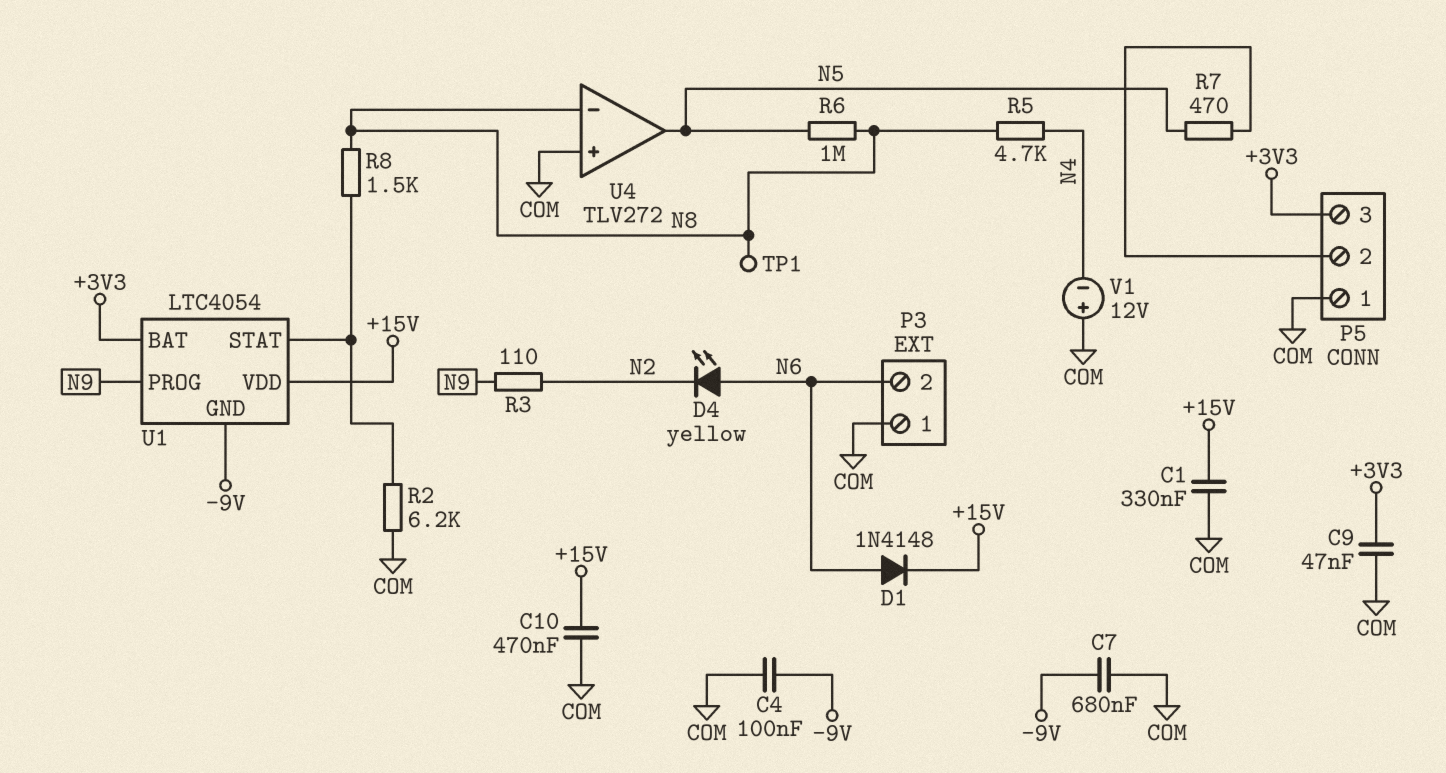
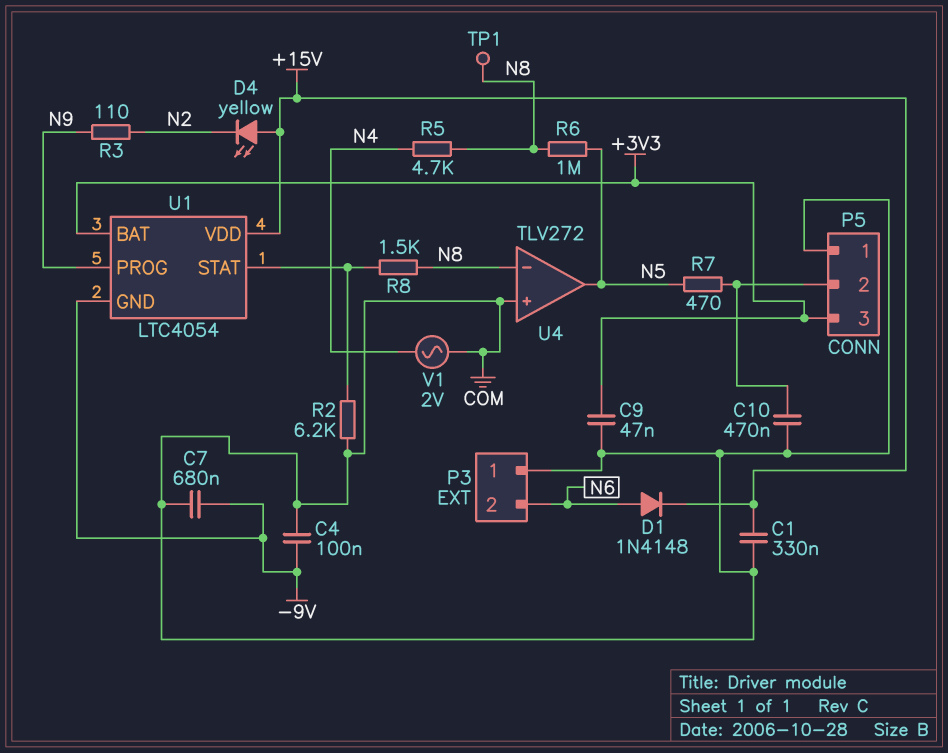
C10: 470nF (+15V, COM) -> 470nF (COM, P5/2)
D4: LED yellow (A N6, K N2) -> LED yellow (A +15V, K N2)
V1: 12V (plus COM, minus N4) -> AC 2V (COM, N4)

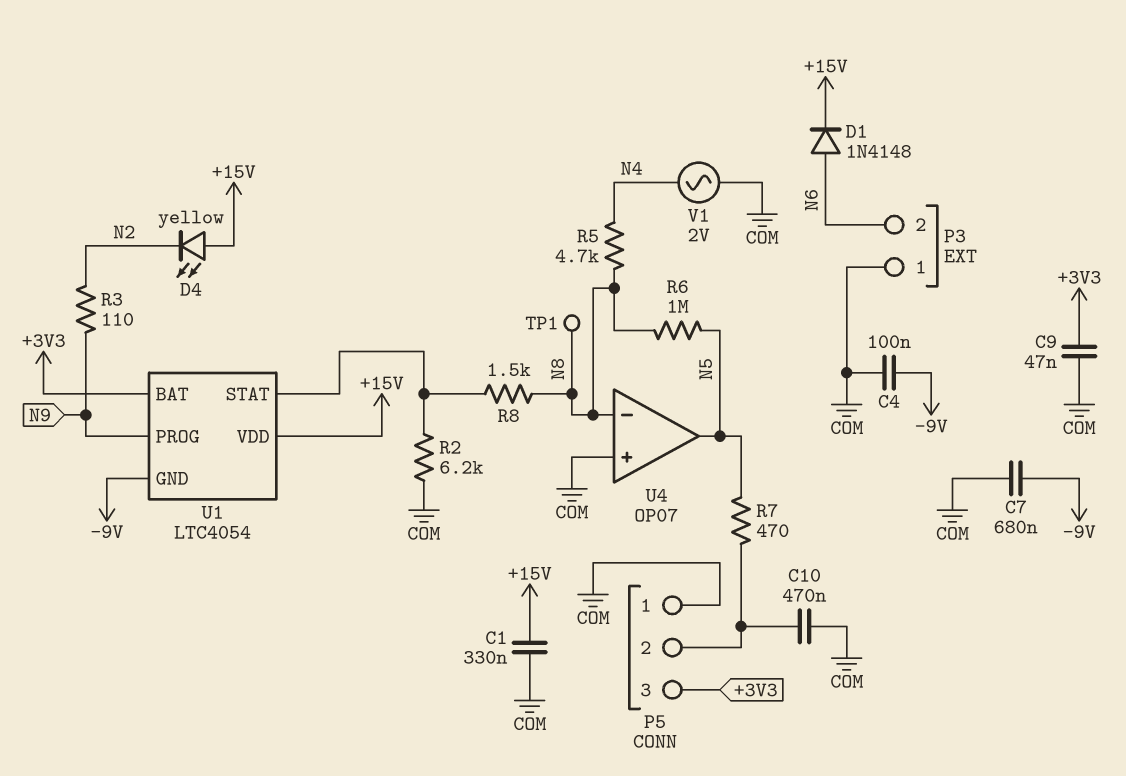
U4: TLV272 -> OP07

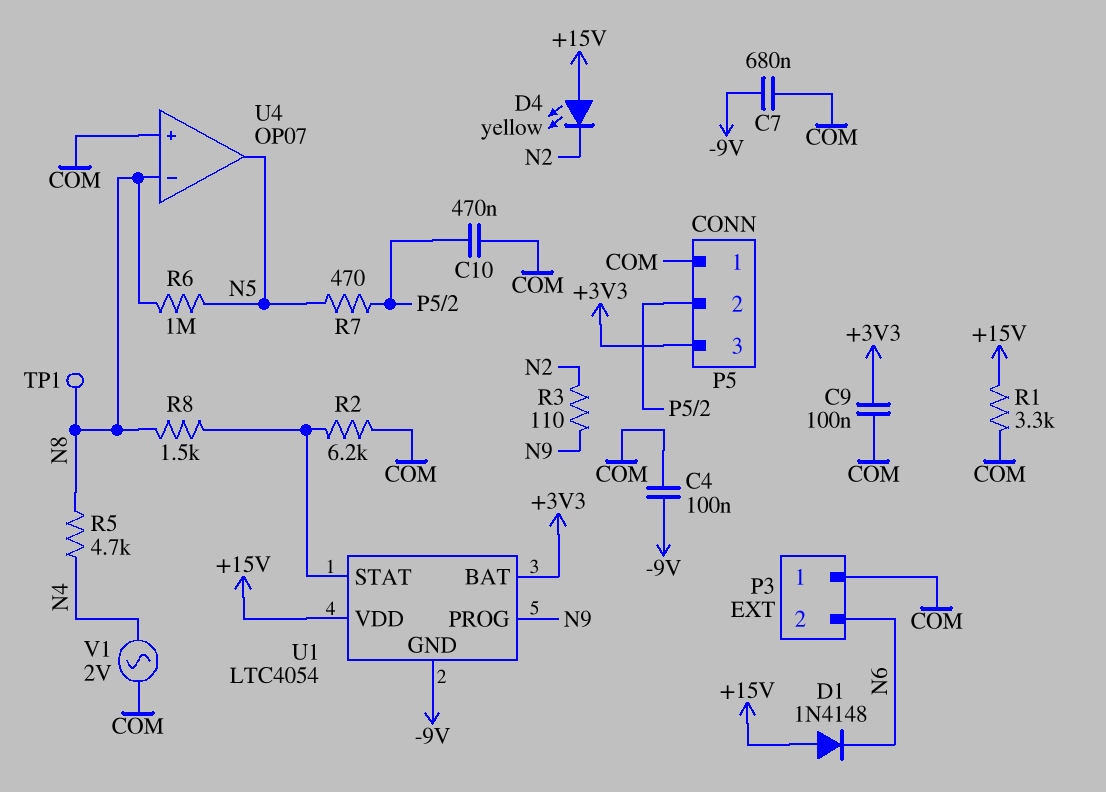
C1: 330nF (+15V, COM) -> none
C9: 47nF (+3V3, COM) -> 100nF (+3V3, COM)
D1: diode 1N4148 (A N6, K +15V) -> diode 1N4148 (A +15V, K N6)
R1: none -> 3.3k (+15V, COM)

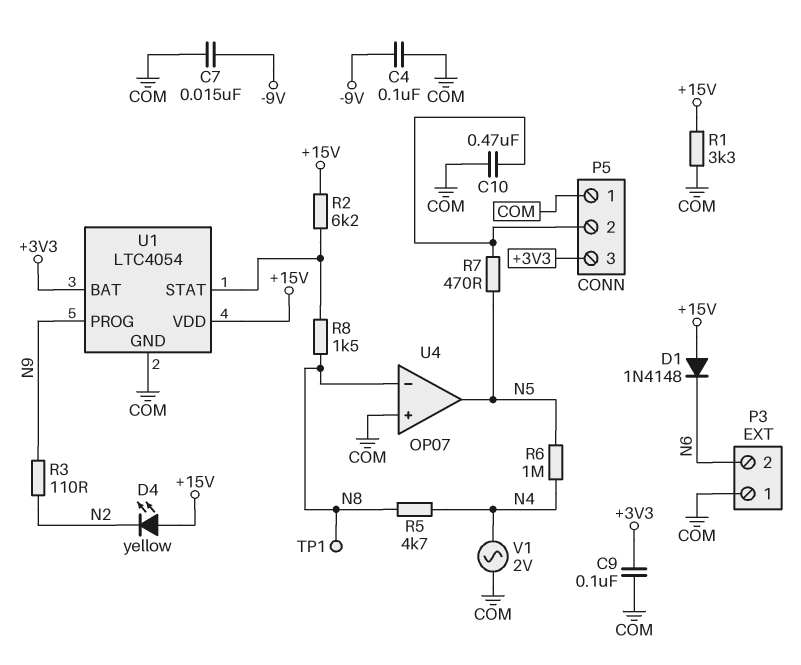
C7: 680nF (-9V, COM) -> 15nF (-9V, COM)
R2: 6.2k (COM, U1/STAT) -> 6.2k (+15V, U1/STAT)
R6: 1M (N5, N8) -> 1M (N4, N5)
U1 pin GND: -9V -> COM

